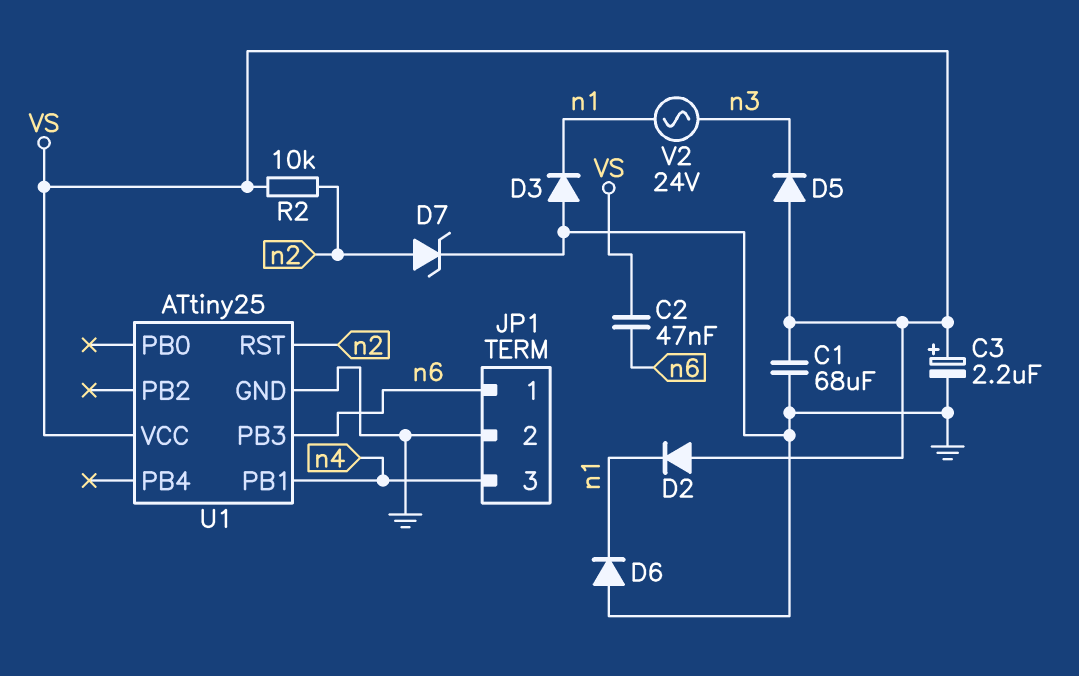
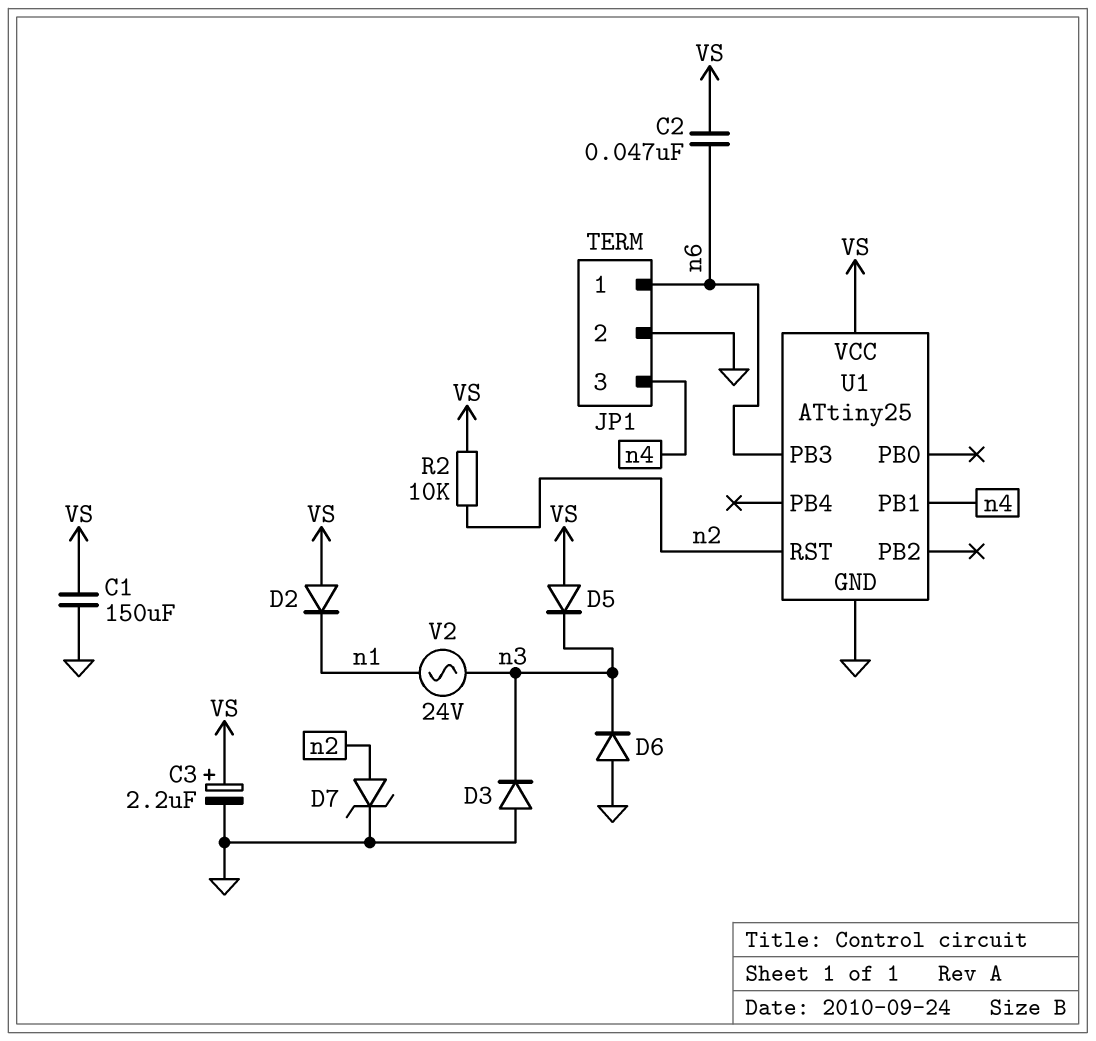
C1: 68uF (GND, VS) -> 150uF (GND, VS)
D3: diode (A GND, K n1) -> diode (A GND, K n3)
D6: diode (A GND, K n1) -> diode (A GND, K n3)

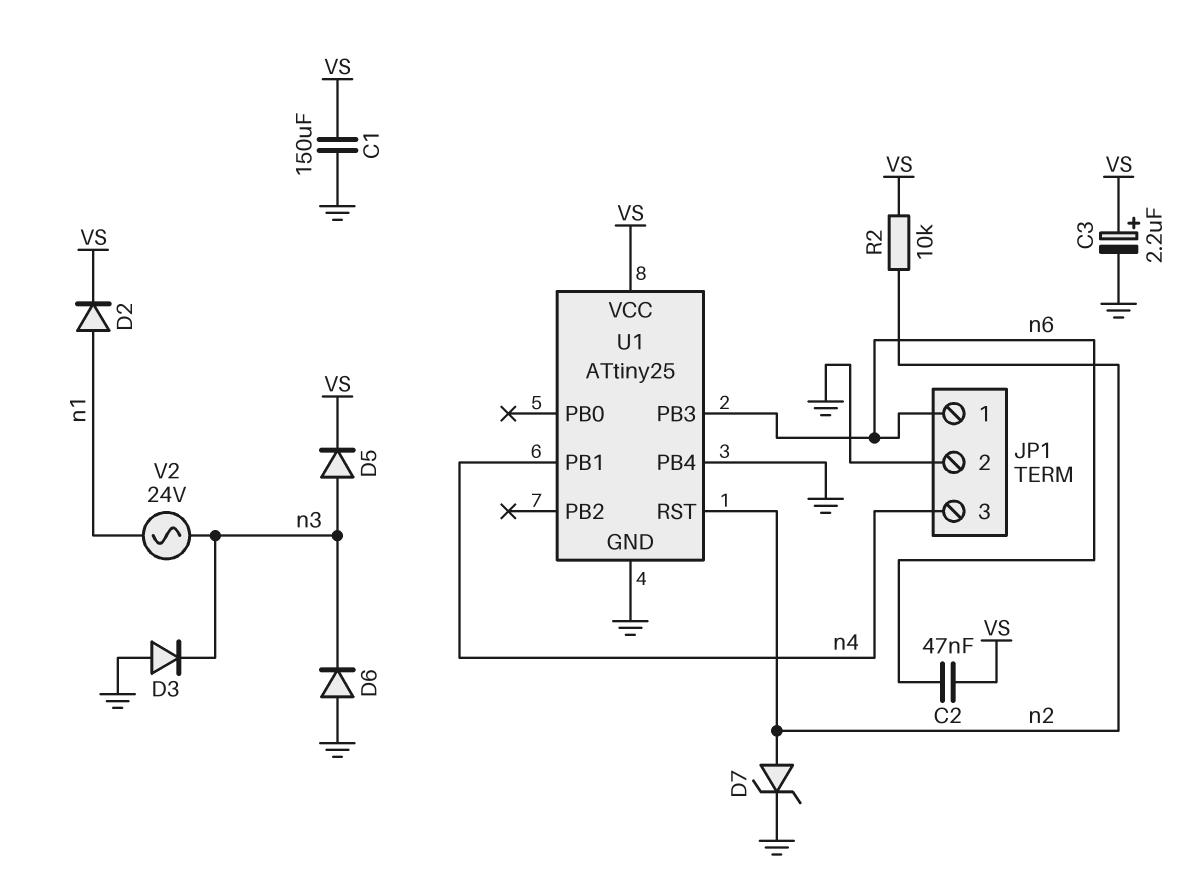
D2: diode (A VS, K n1) -> diode (A n1, K VS)
D5: diode (A VS, K n3) -> diode (A n3, K VS)
U1 pin PB4: none -> GND

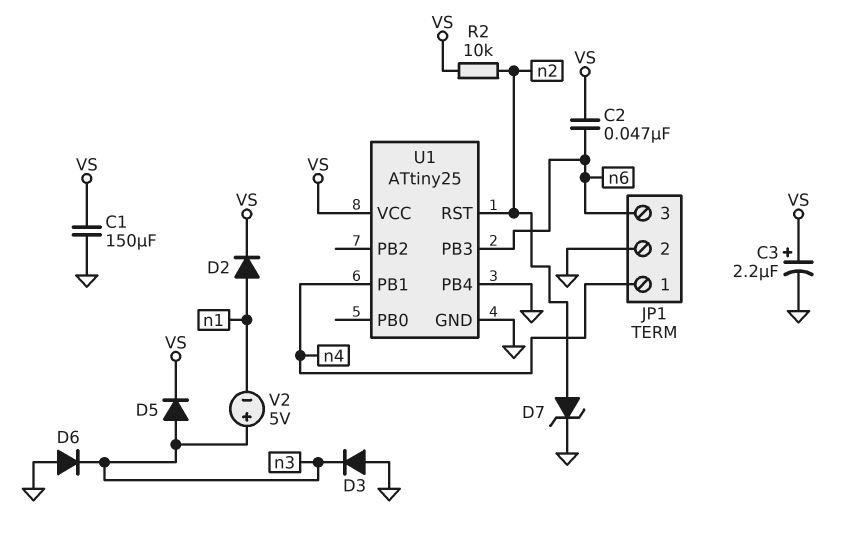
JP1 pin 1: n6 -> n4
JP1 pin 3: n4 -> n6
V2: AC 24V (n1, n3) -> 5V (plus n3, minus n1)

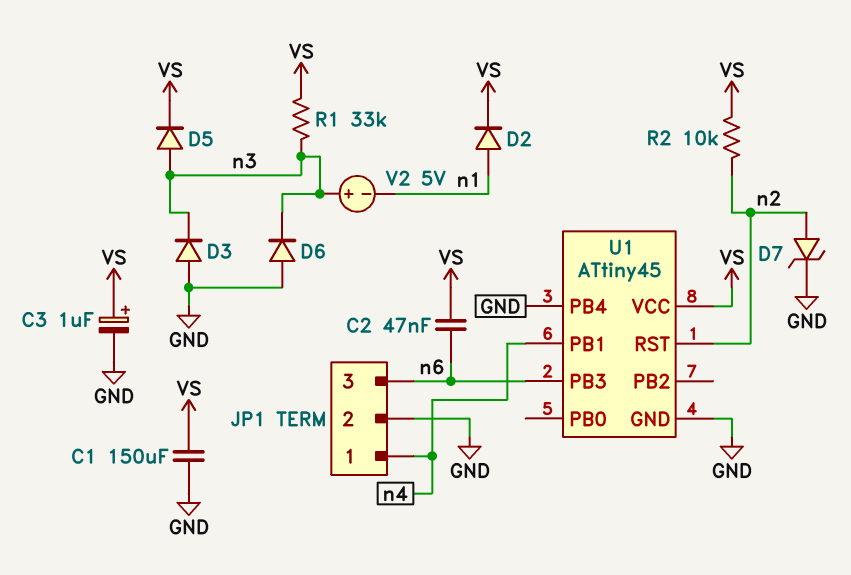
C3: 2.2uF (plus VS, minus GND) -> 1uF (plus VS, minus GND)
R1: none -> 33k (VS, n3)
U1: ATtiny25 -> ATtiny45

